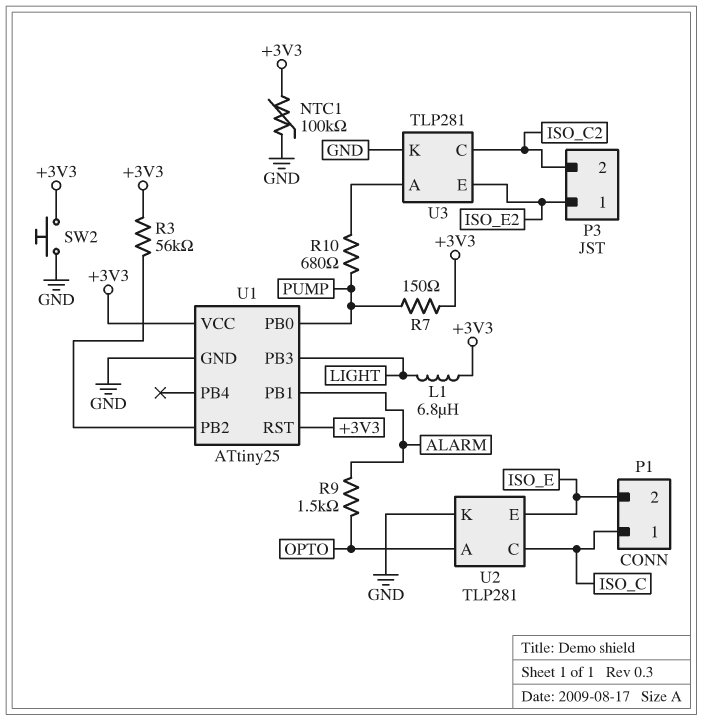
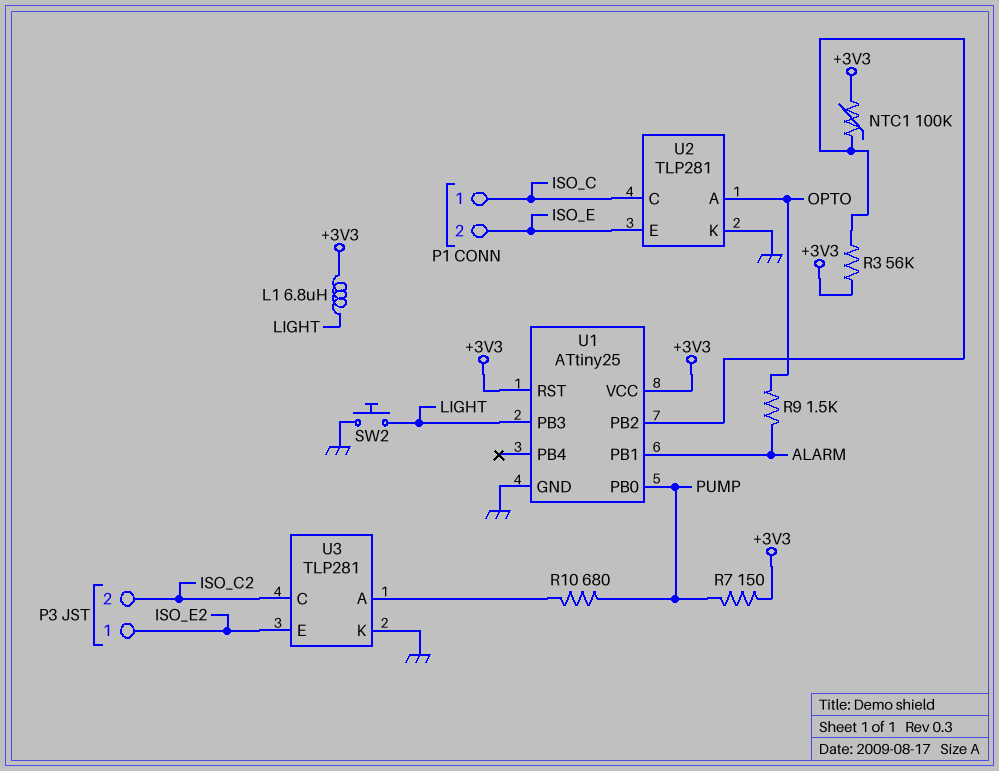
NTC1: 100k (+3V3, GND) -> 100k (+3V3, U1/PB2)
SW2: button (+3V3, GND) -> button (GND, LIGHT)

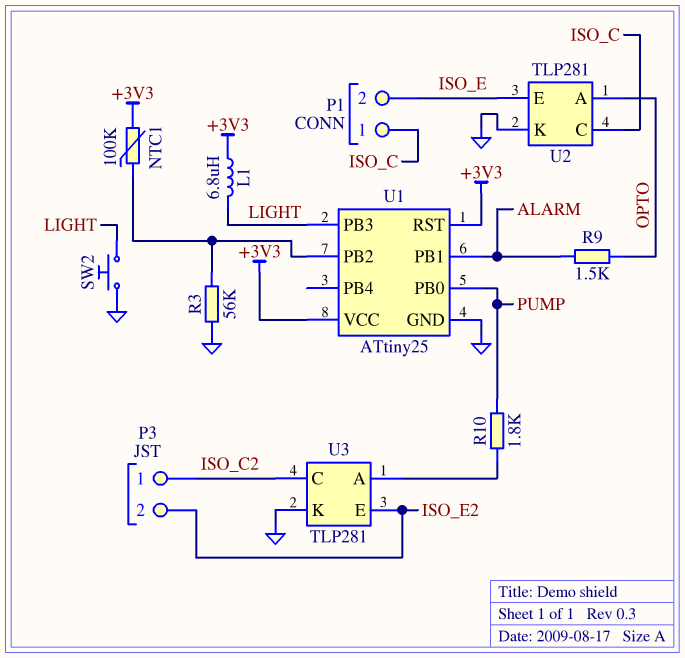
P3 pin 1: ISO_E2 -> ISO_C2
P3 pin 2: ISO_C2 -> ISO_E2
R3: 56k (+3V3, U1/PB2) -> 56k (GND, U1/PB2)
R7: 150 (+3V3, PUMP) -> none
R10: 680 (PUMP, U3/A) -> 1.8k (PUMP, U3/A)

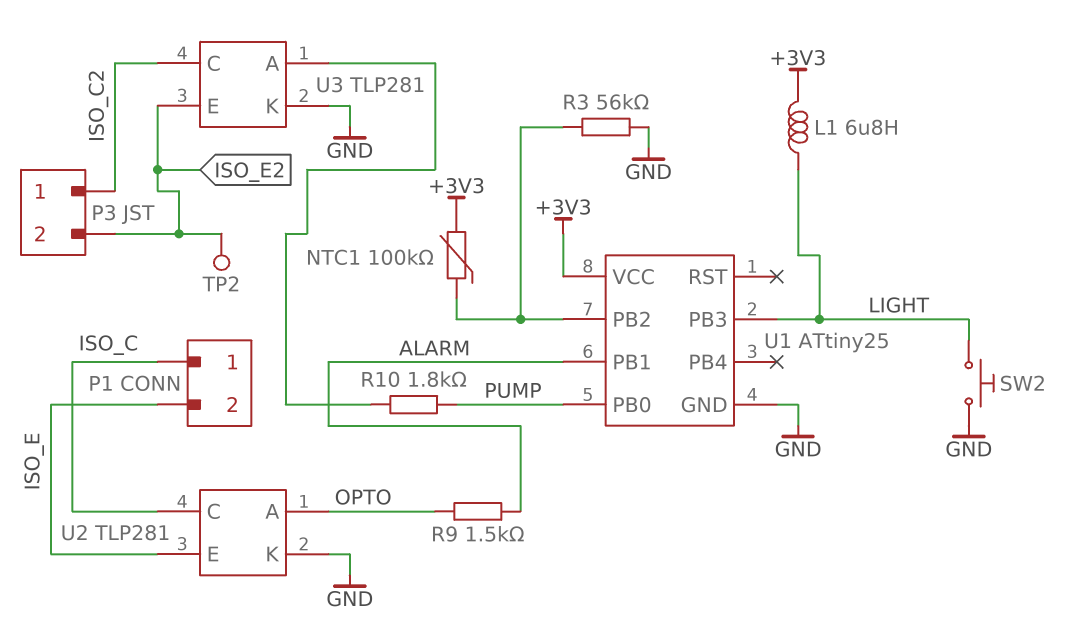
TP2: none -> test point (ISO_E2)
U1 pin RST: +3V3 -> none

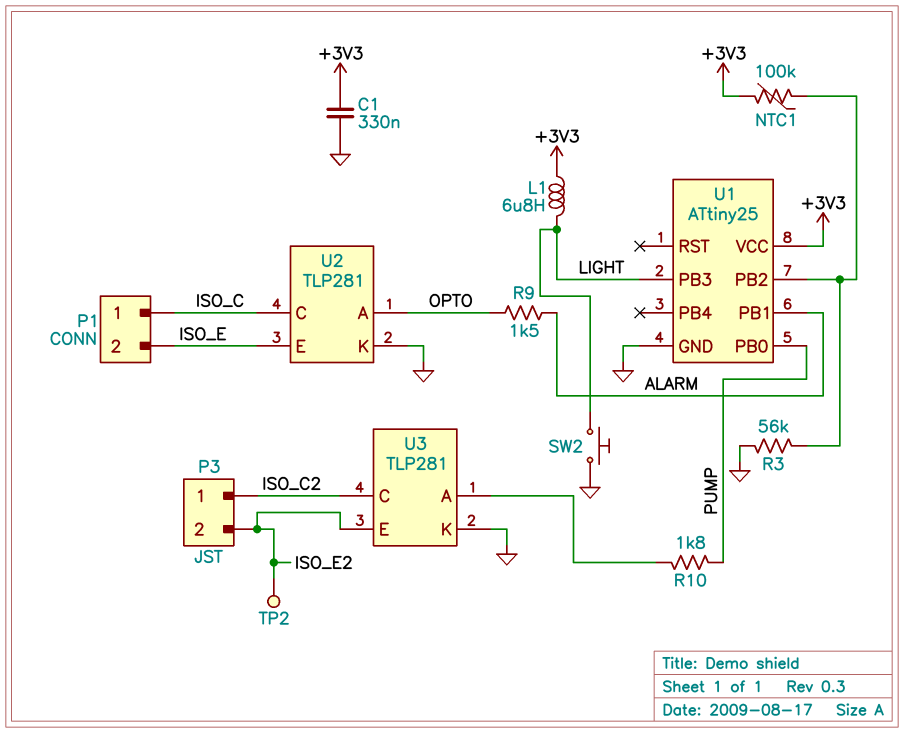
C1: none -> 330nF (+3V3, GND)

